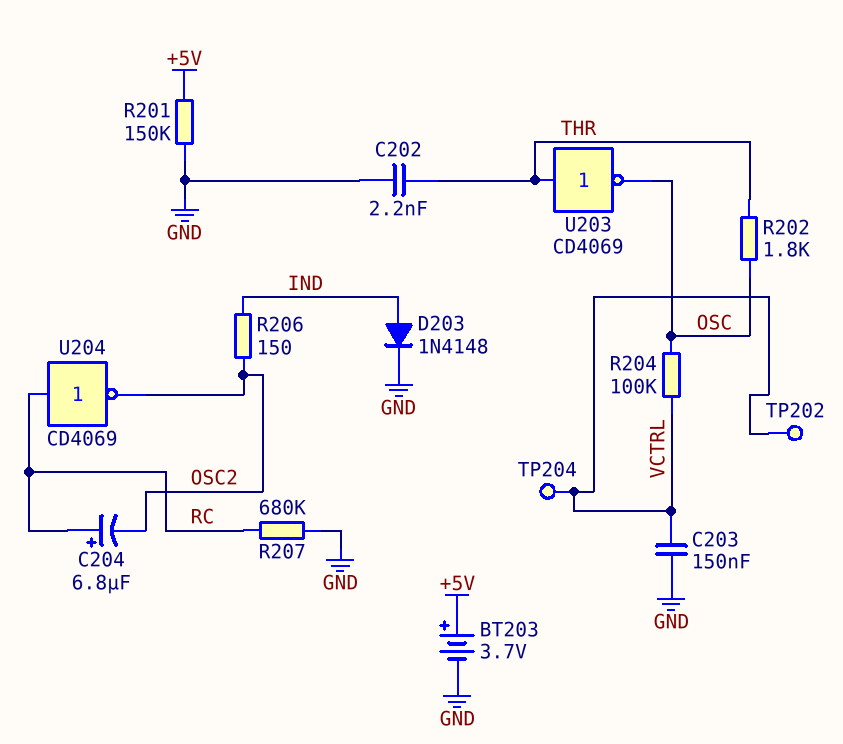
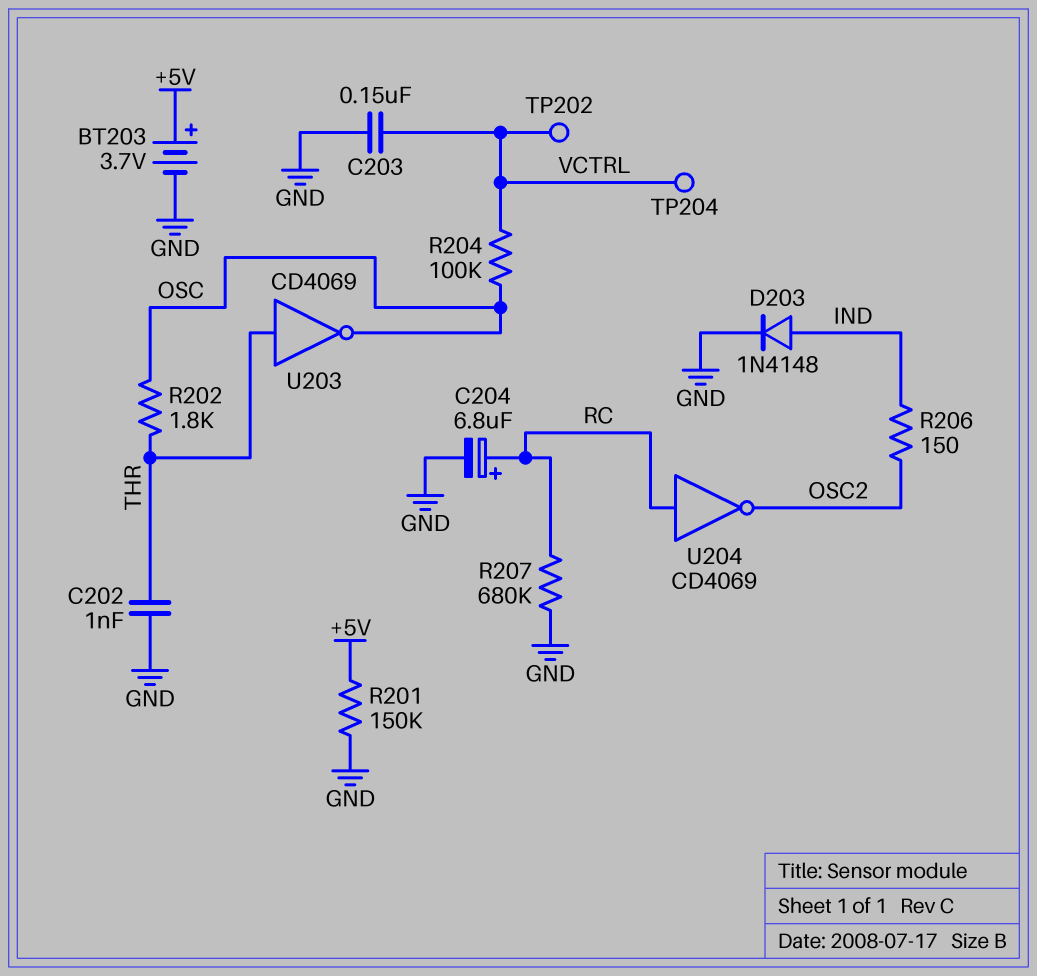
C202: 2.2nF (GND, THR) -> 1nF (GND, THR)
C204: 6.8uF (plus RC, minus OSC2) -> 6.8uF (plus RC, minus GND)

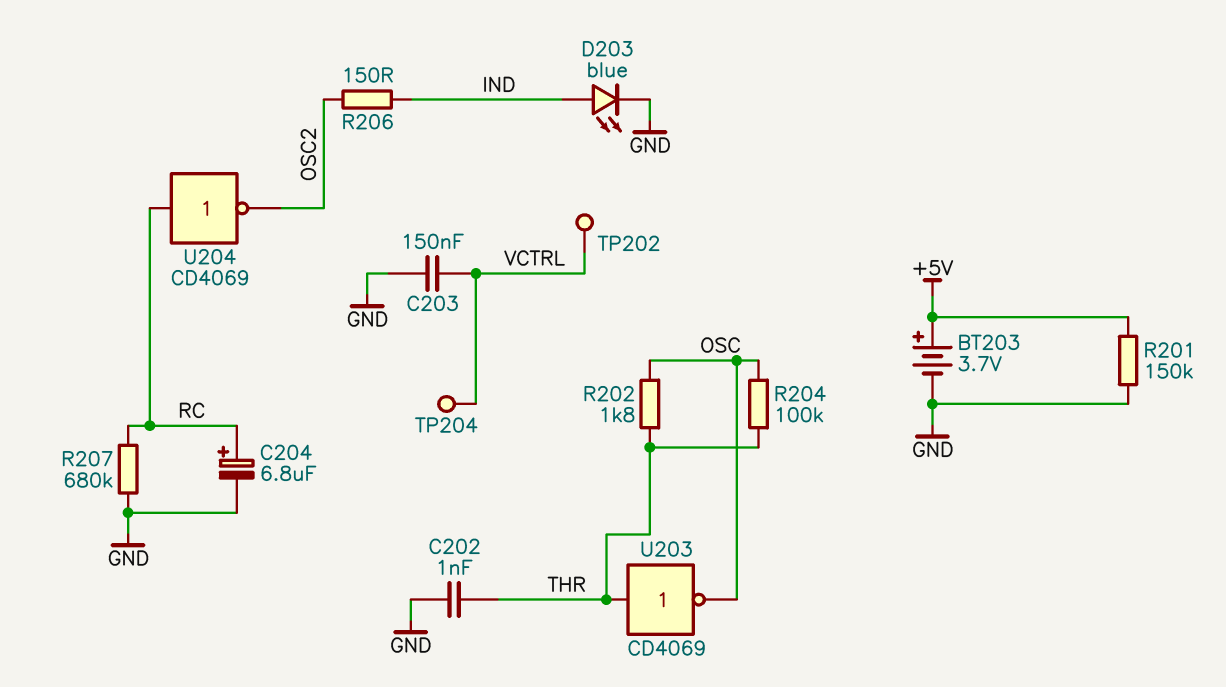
D203: diode 1N4148 (A IND, K GND) -> LED blue (A IND, K GND)
R204: 100k (OSC, VCTRL) -> 100k (OSC, THR)

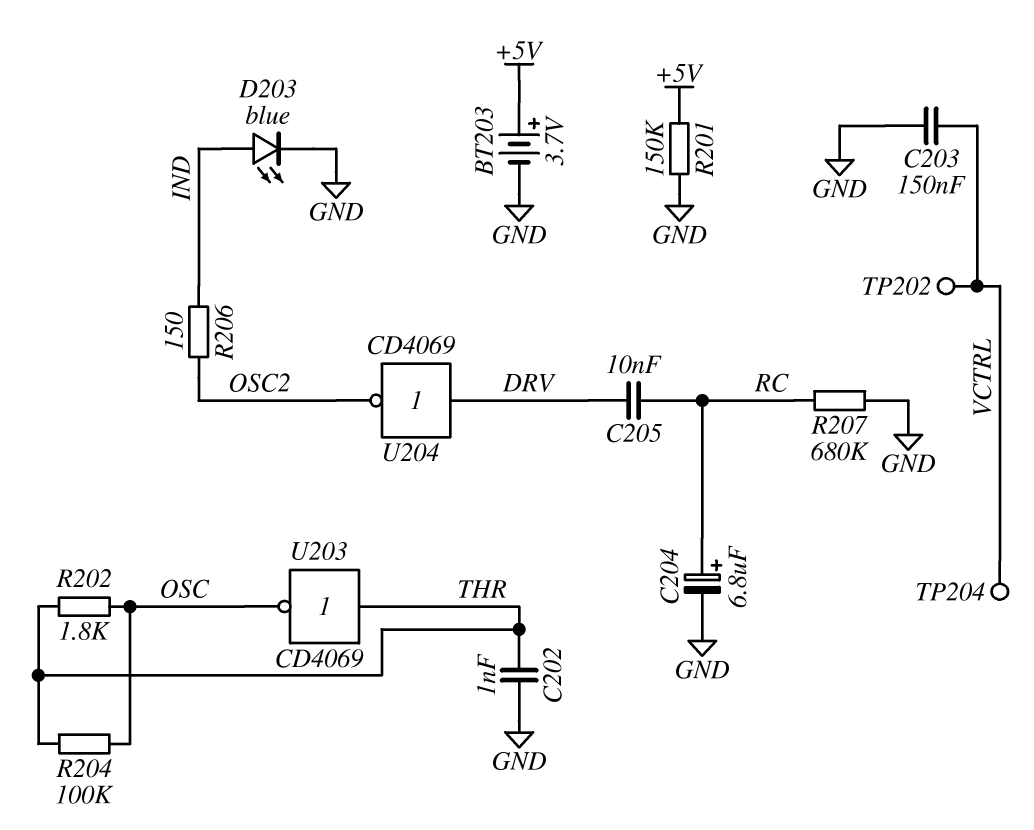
C205: none -> 10nF (DRV, RC)
U204: NOT CD4069 (in RC, out OSC2) -> NOT CD4069 (in DRV, out OSC2)

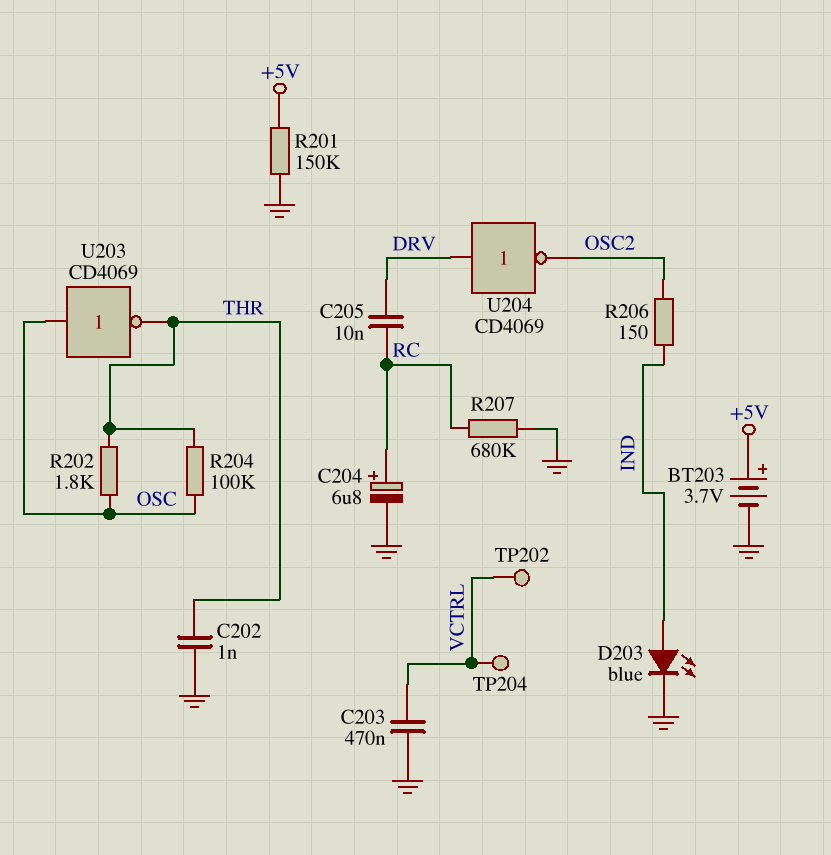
C203: 150nF (GND, VCTRL) -> 470nF (GND, VCTRL)
U203: NOT CD4069 (in THR, out OSC) -> NOT CD4069 (in OSC, out THR)

